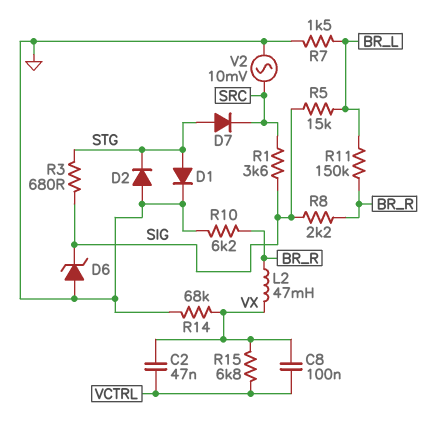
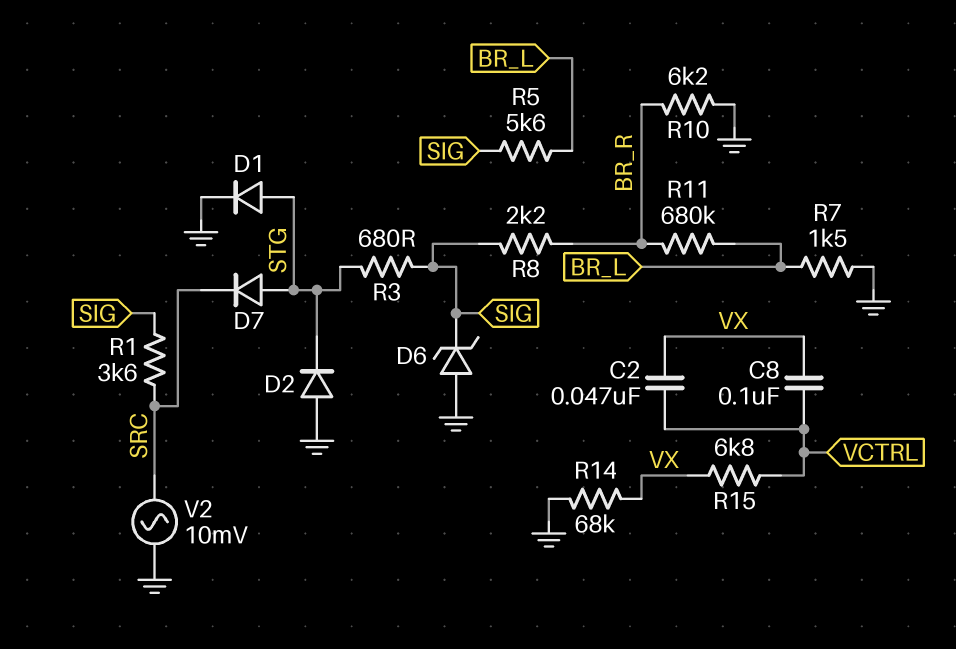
L2: 47mH (BR_R, VX) -> none
R5: 15k (BR_L, SIG) -> 5.6k (BR_L, SIG)
R11: 150k (BR_L, BR_R) -> 680k (BR_L, BR_R)

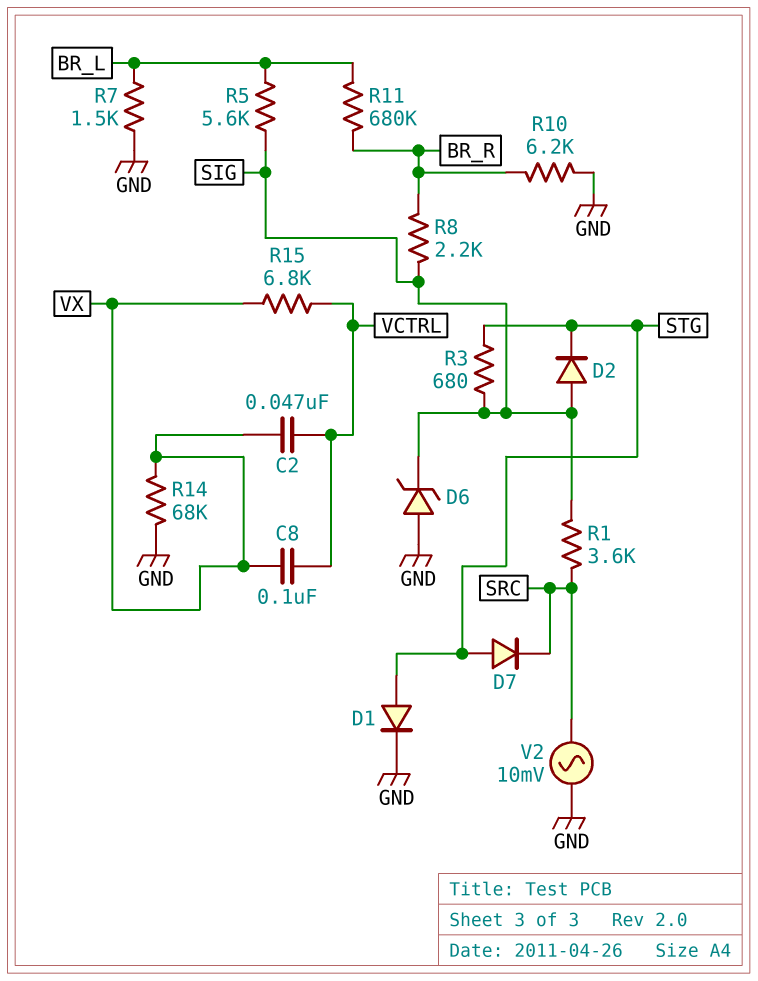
D2: diode (A GND, K STG) -> diode (A SIG, K STG)

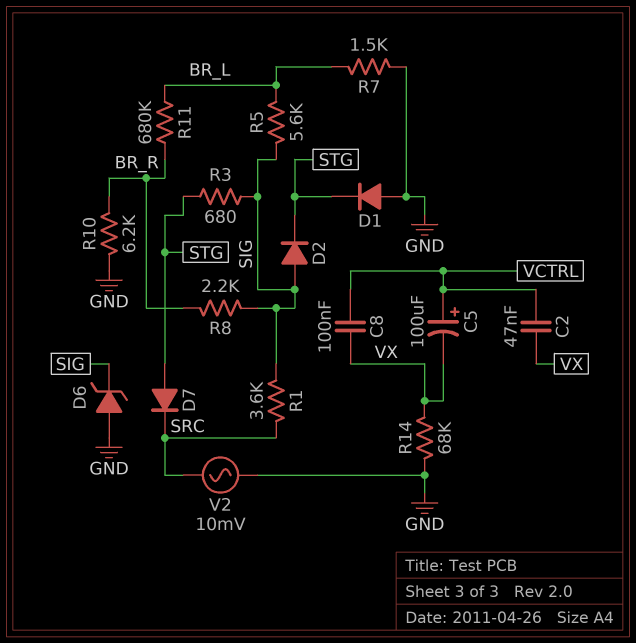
C5: none -> 100uF (plus VCTRL, minus VX)
D1: diode (A STG, K GND) -> diode (A GND, K STG)
R15: 6.8k (VCTRL, VX) -> none

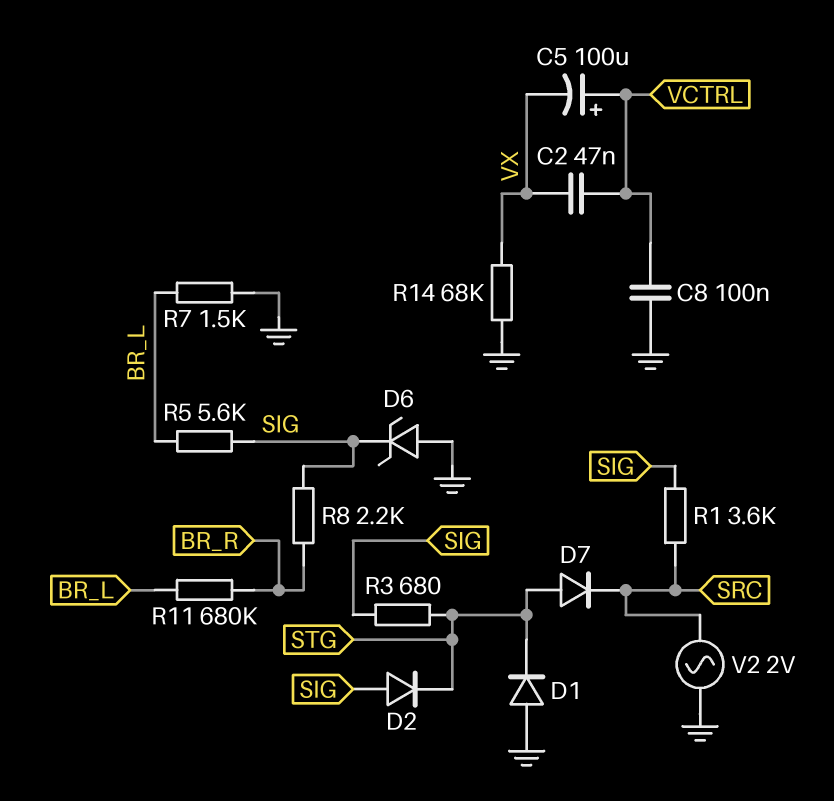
C8: 100nF (VCTRL, VX) -> 100nF (GND, VCTRL)
R10: 6.2k (BR_R, GND) -> none
V2: AC 10mV (GND, SRC) -> AC 2V (GND, SRC)

